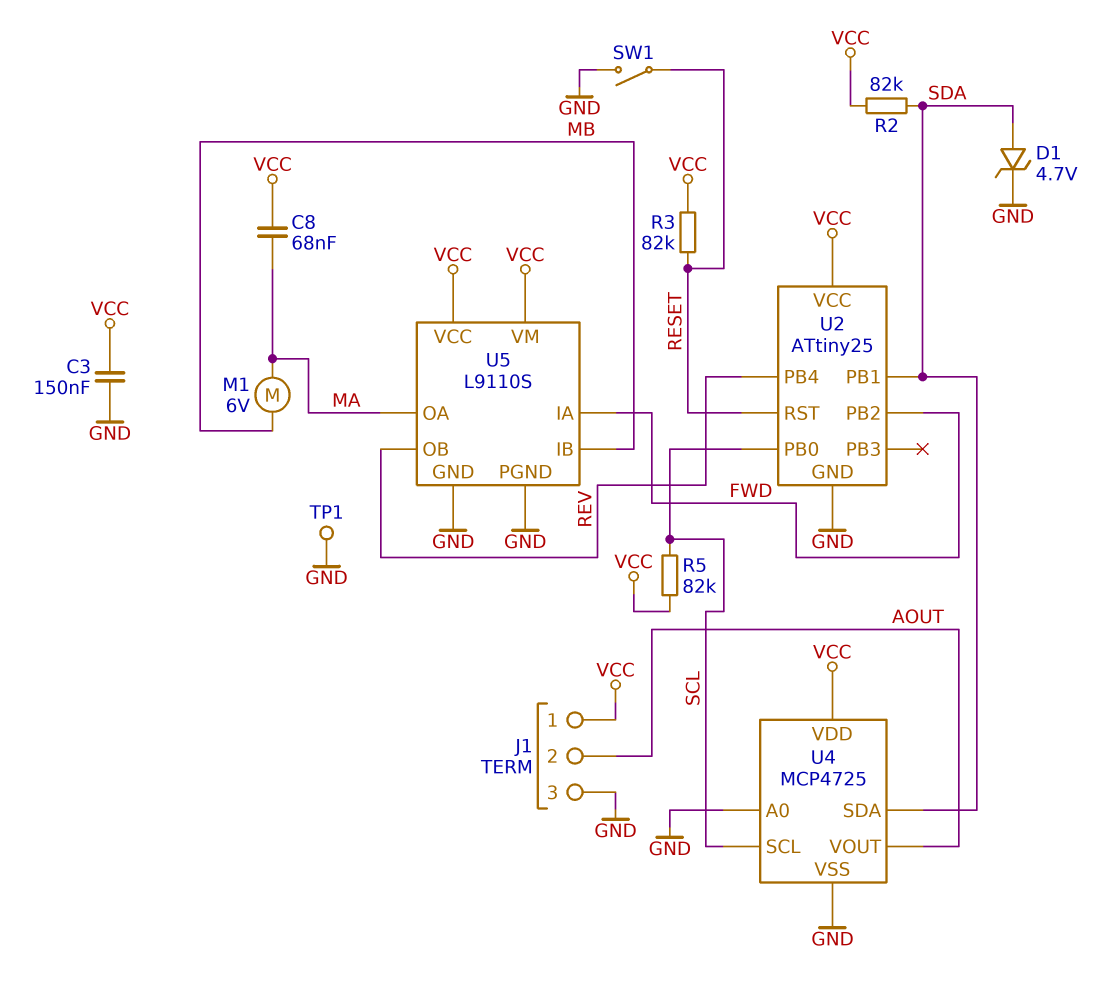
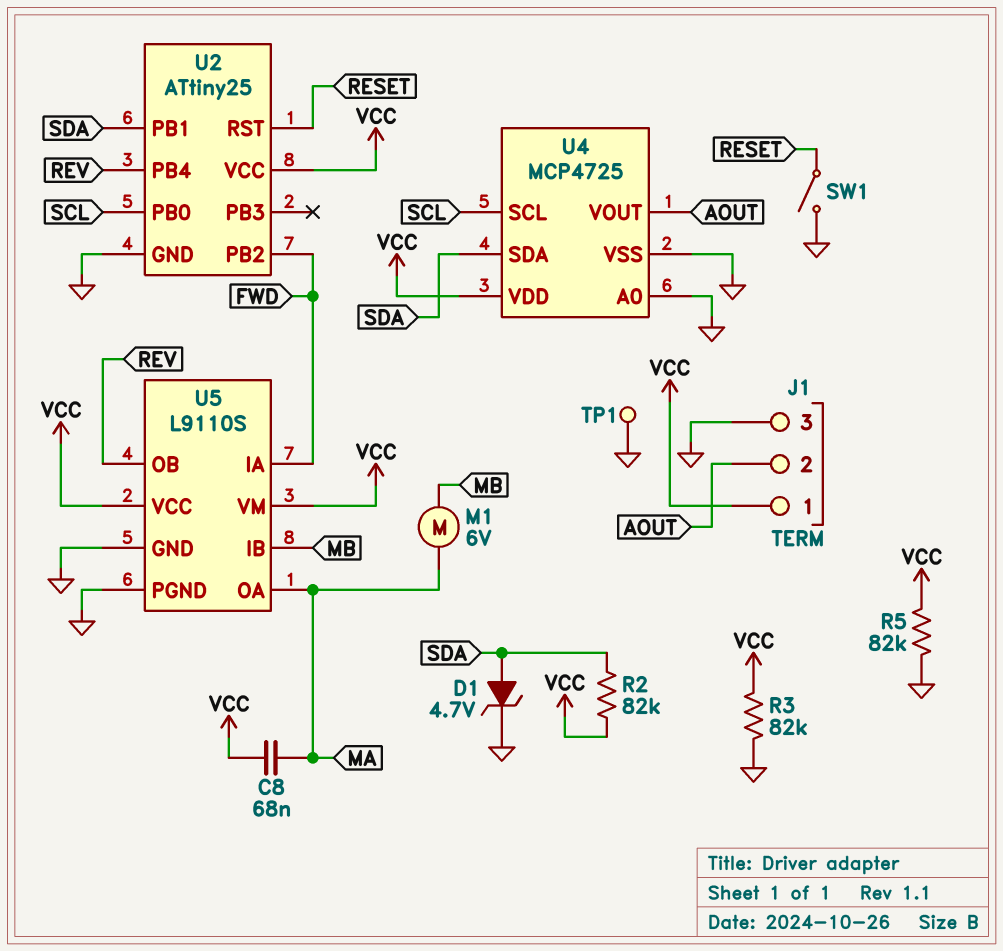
C3: 150nF (GND, VCC) -> none
R3: 82k (RESET, VCC) -> 82k (GND, VCC)
R5: 82k (SCL, VCC) -> 82k (GND, VCC)

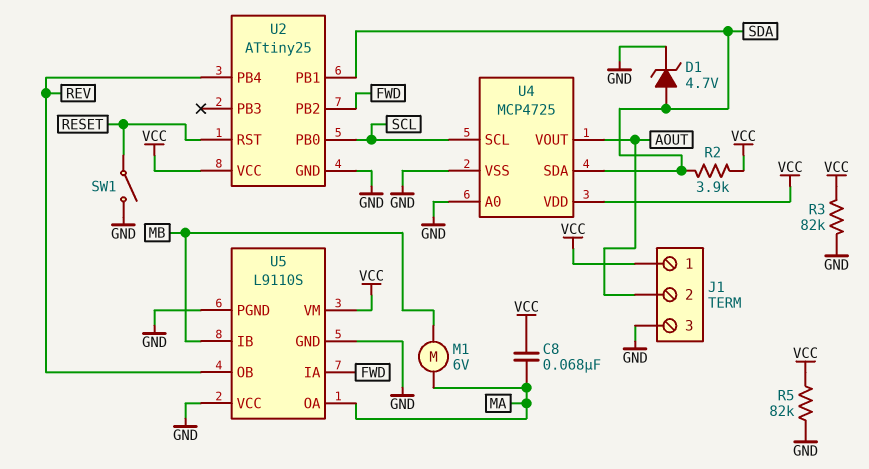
R2: 82k (SDA, VCC) -> 3.9k (SDA, VCC)
TP1: test point (GND) -> none
U5 pin VCC: VCC -> GND

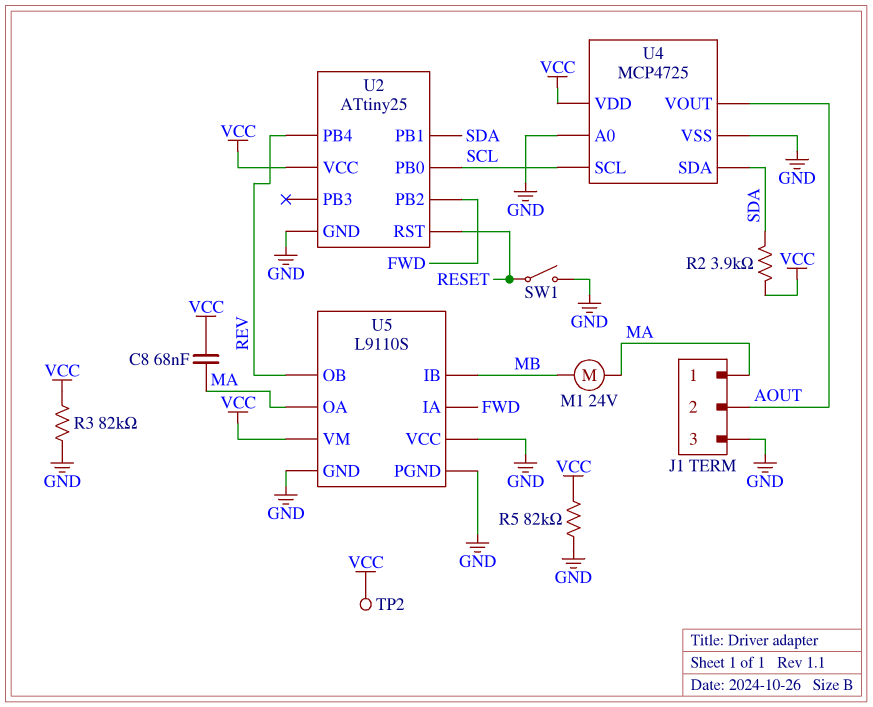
D1: zener 4.7V (A SDA, K GND) -> none
J1 pin 1: VCC -> MA
M1: motor 6V (MA, MB) -> motor 24V (MA, MB)
TP2: none -> test point (VCC)

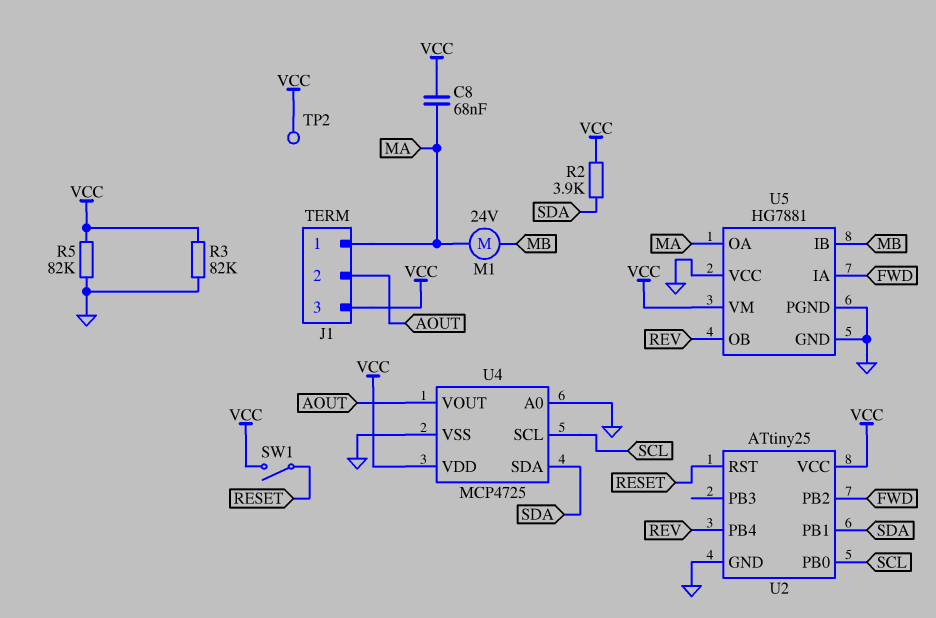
J1 pin 3: GND -> VCC
SW1: switch (GND, RESET) -> switch (RESET, VCC)
U5: L9110S -> HG7881

